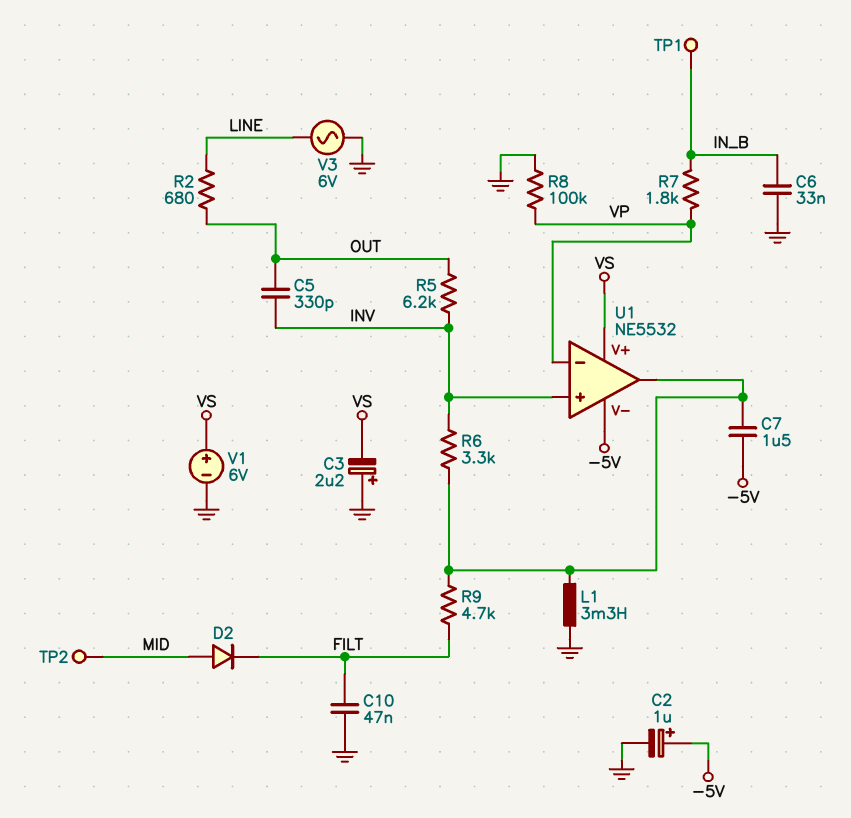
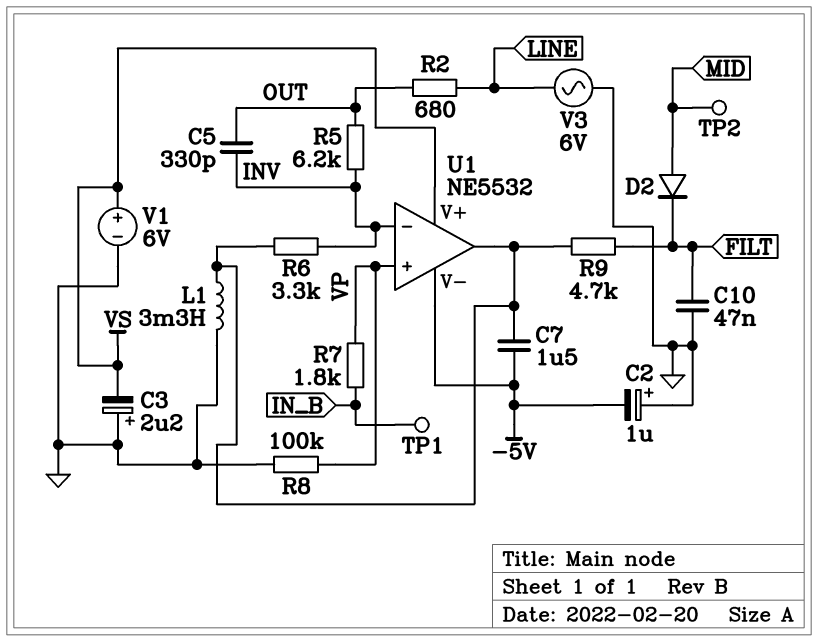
C2: 1uF (plus -5V, minus GND) -> 1uF (plus GND, minus -5V)
C6: 33nF (GND, IN_B) -> none
U1 pin in+: INV -> VP
U1 pin in-: VP -> INV

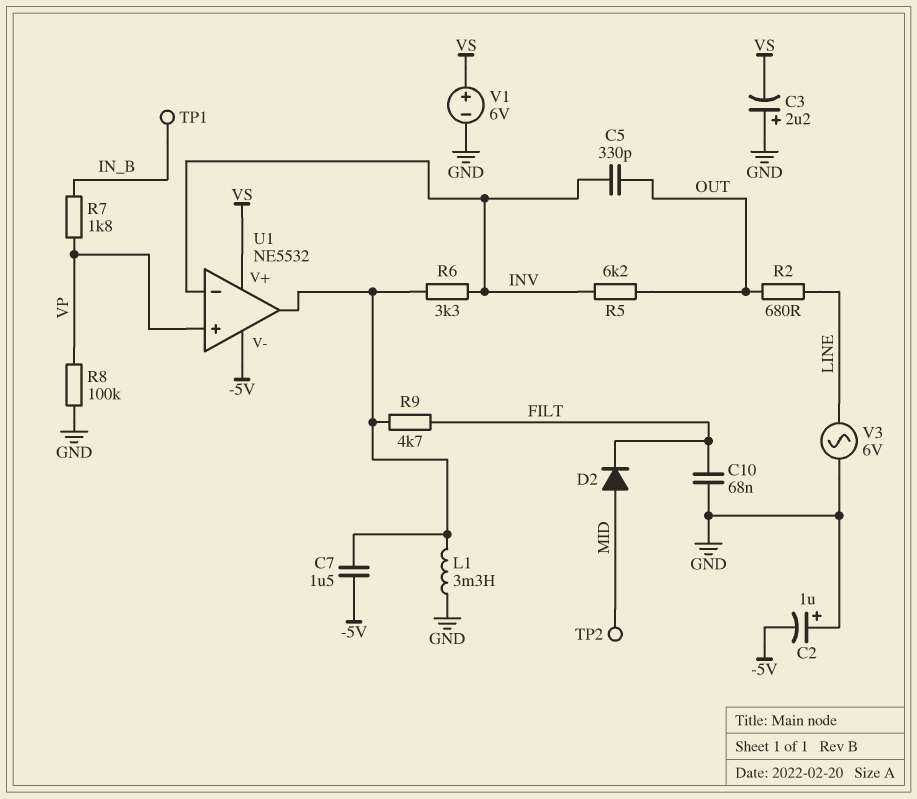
C10: 47nF (FILT, GND) -> 68nF (FILT, GND)

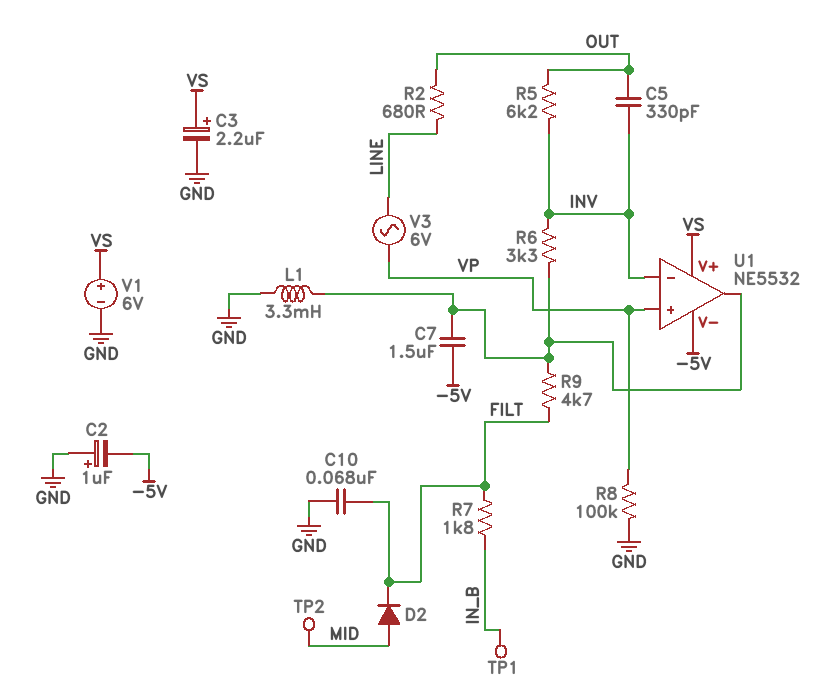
C3: 2.2uF (plus GND, minus VS) -> 2.2uF (plus VS, minus GND)
R7: 1.8k (IN_B, VP) -> 1.8k (FILT, IN_B)
V3: AC 6V (GND, LINE) -> AC 6V (LINE, VP)

